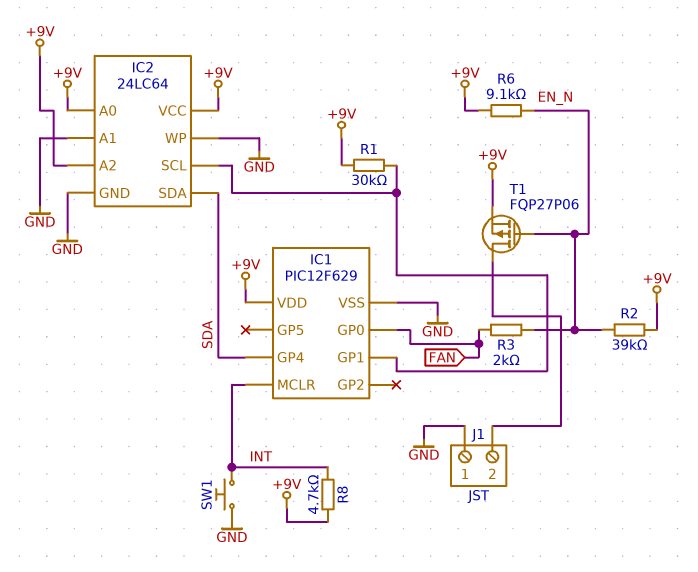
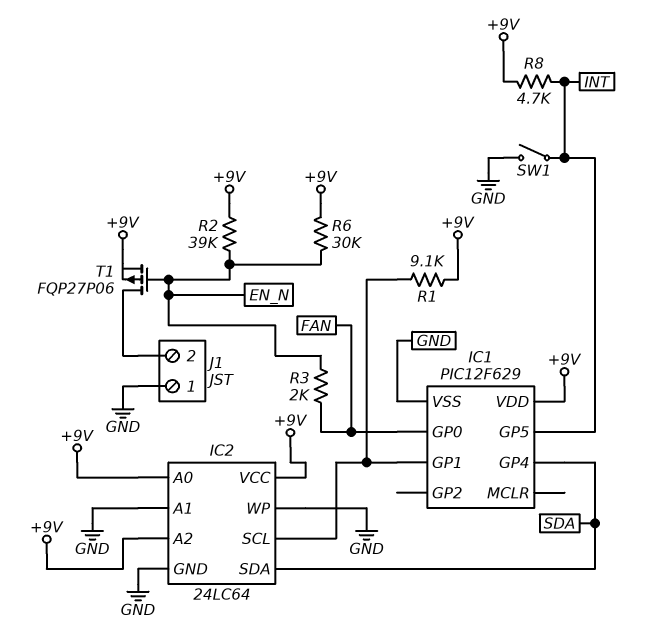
IC1 pin GP5: none -> INT
IC1 pin MCLR: INT -> none
R1: 30k (+9V, IC1/GP1) -> 9.1k (+9V, IC1/GP1)
R6: 9.1k (+9V, EN_N) -> 30k (+9V, EN_N)
SW1: button (GND, INT) -> switch (GND, INT)

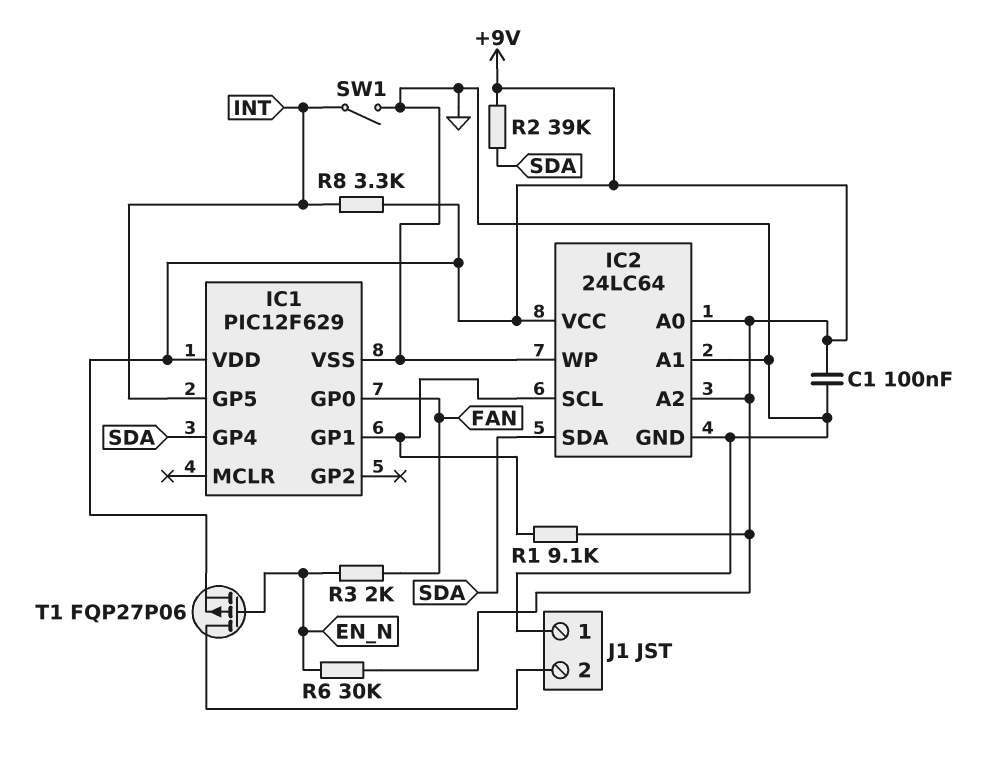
C1: none -> 100nF (+9V, GND)
R2: 39k (+9V, EN_N) -> 39k (+9V, SDA)
R8: 4.7k (+9V, INT) -> 3.3k (+9V, INT)

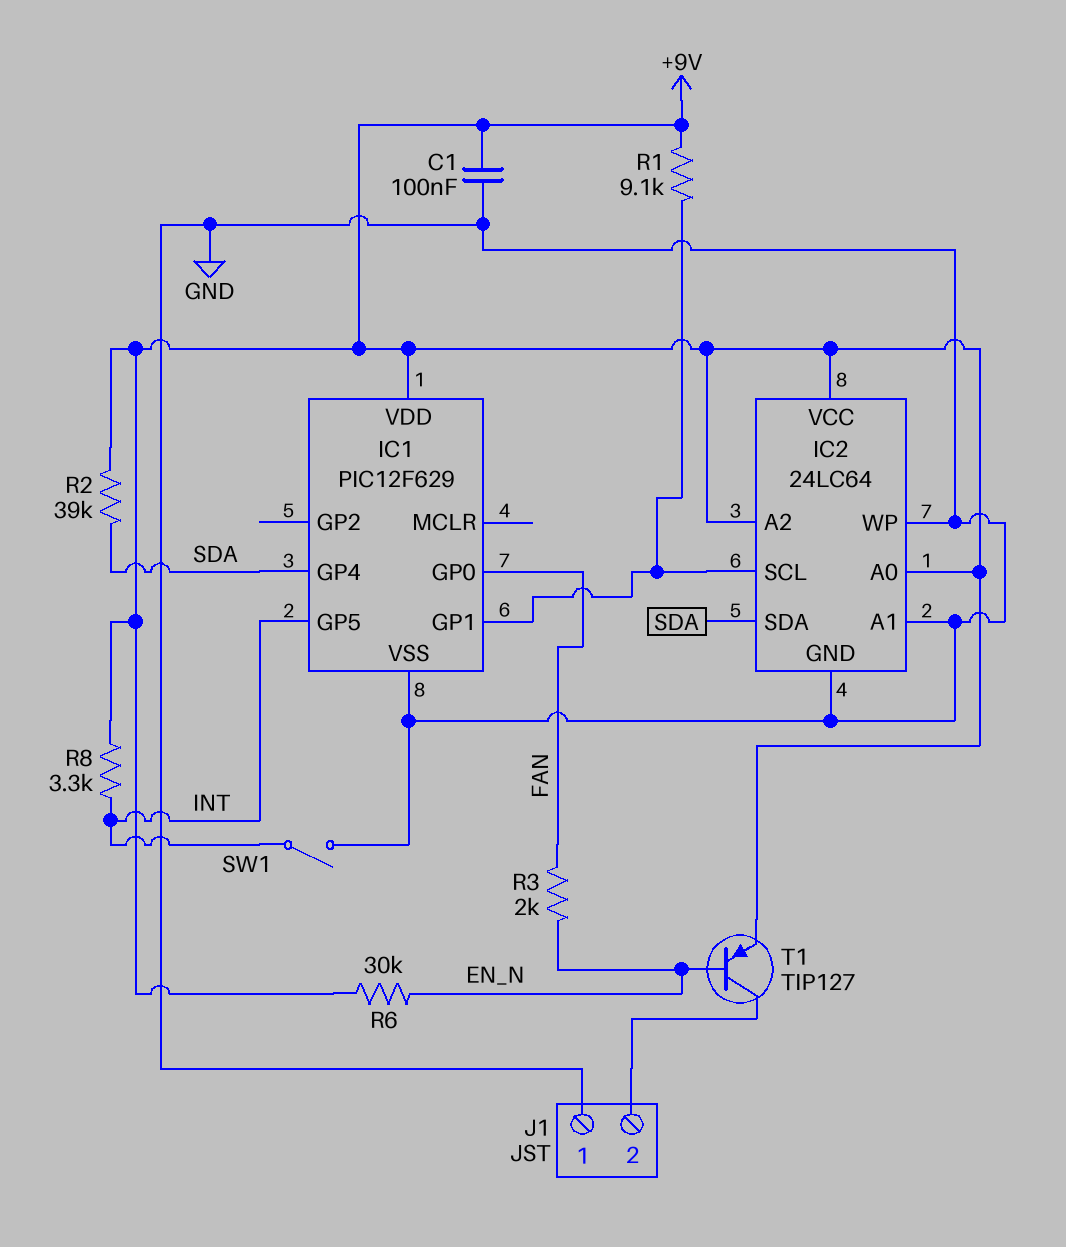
T1: PMOS FQP27P06 (G EN_N, D J1/2, S +9V) -> PNP TIP127 (B EN_N, C J1/2, E +9V)

